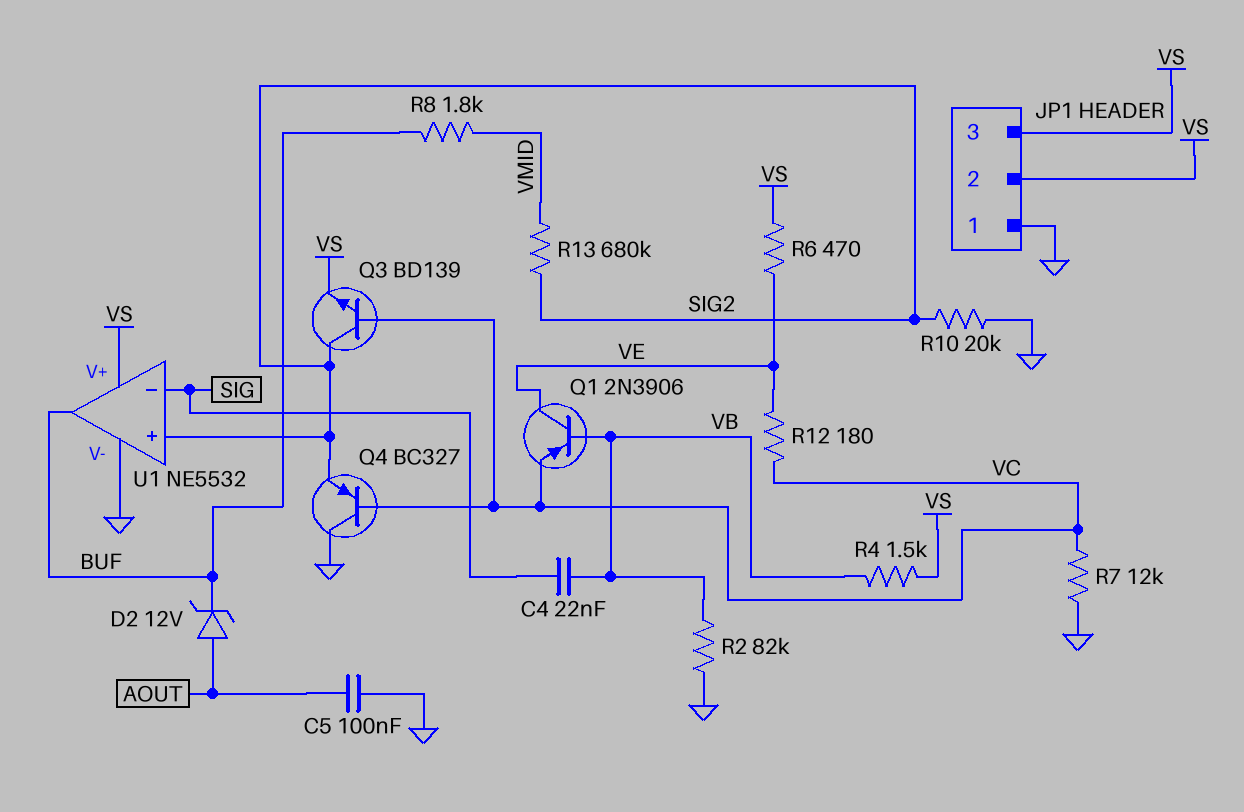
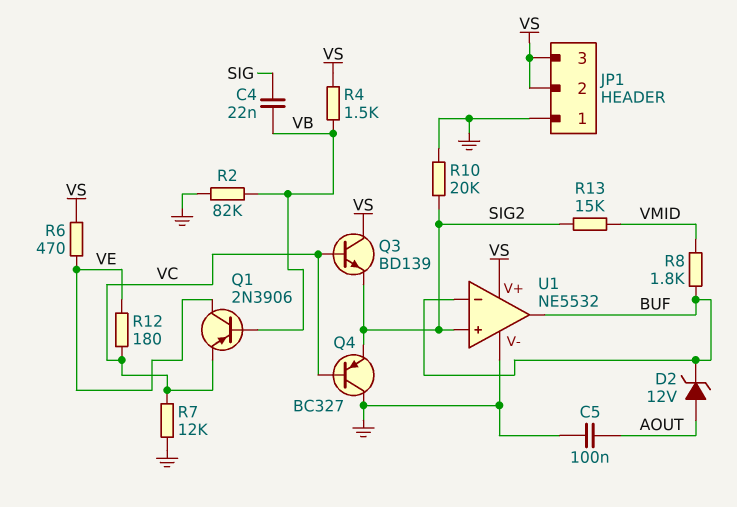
Q3: NPN BD139 (B VC, C SIG2, E VS) -> NPN BD139 (B VC, C VS, E SIG2)
R13: 680k (SIG2, VMID) -> 15k (SIG2, VMID)
U1 pin in-: SIG -> BUF

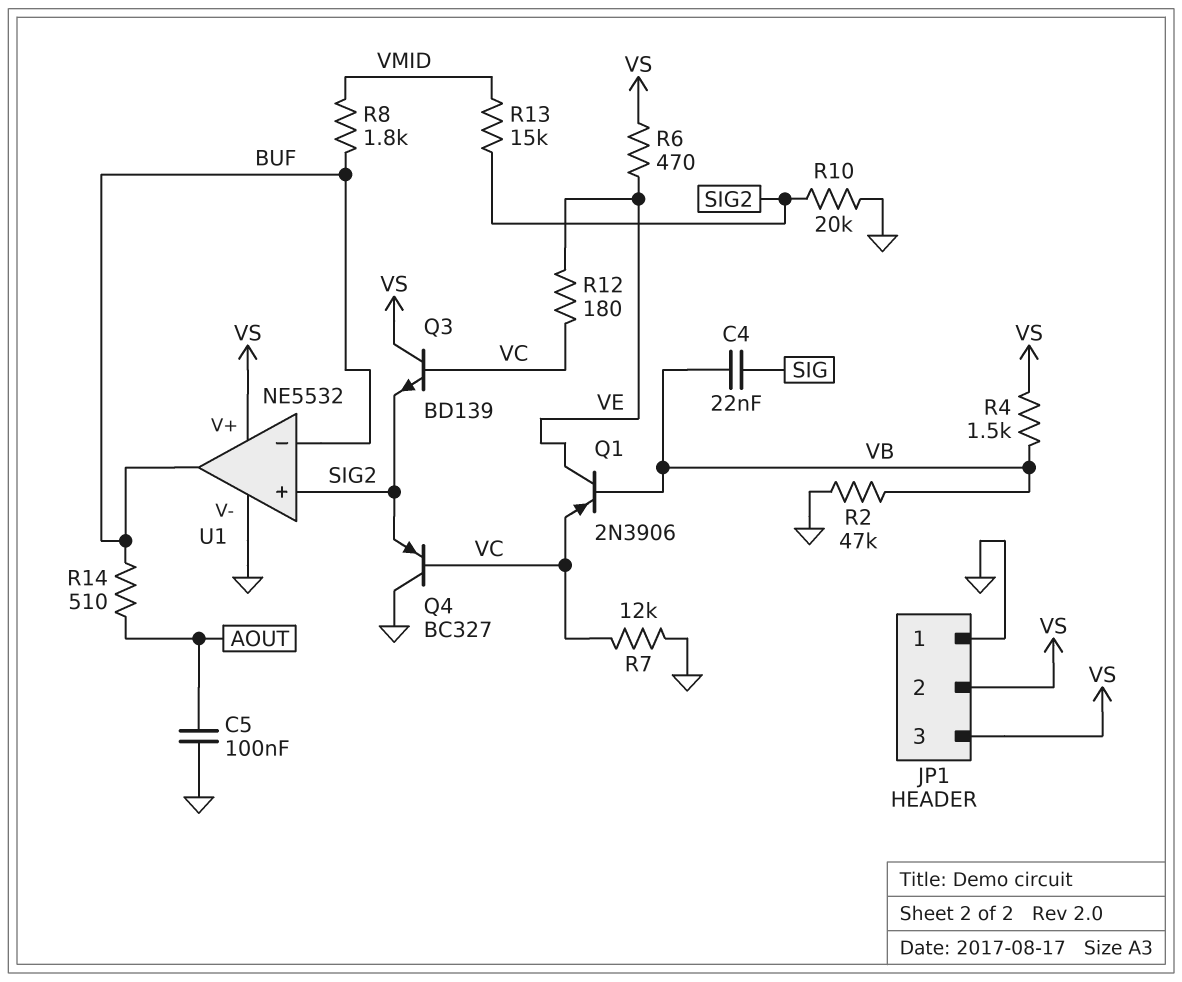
D2: zener 12V (A AOUT, K BUF) -> none
R2: 82k (GND, VB) -> 47k (GND, VB)
R14: none -> 510 (AOUT, BUF)

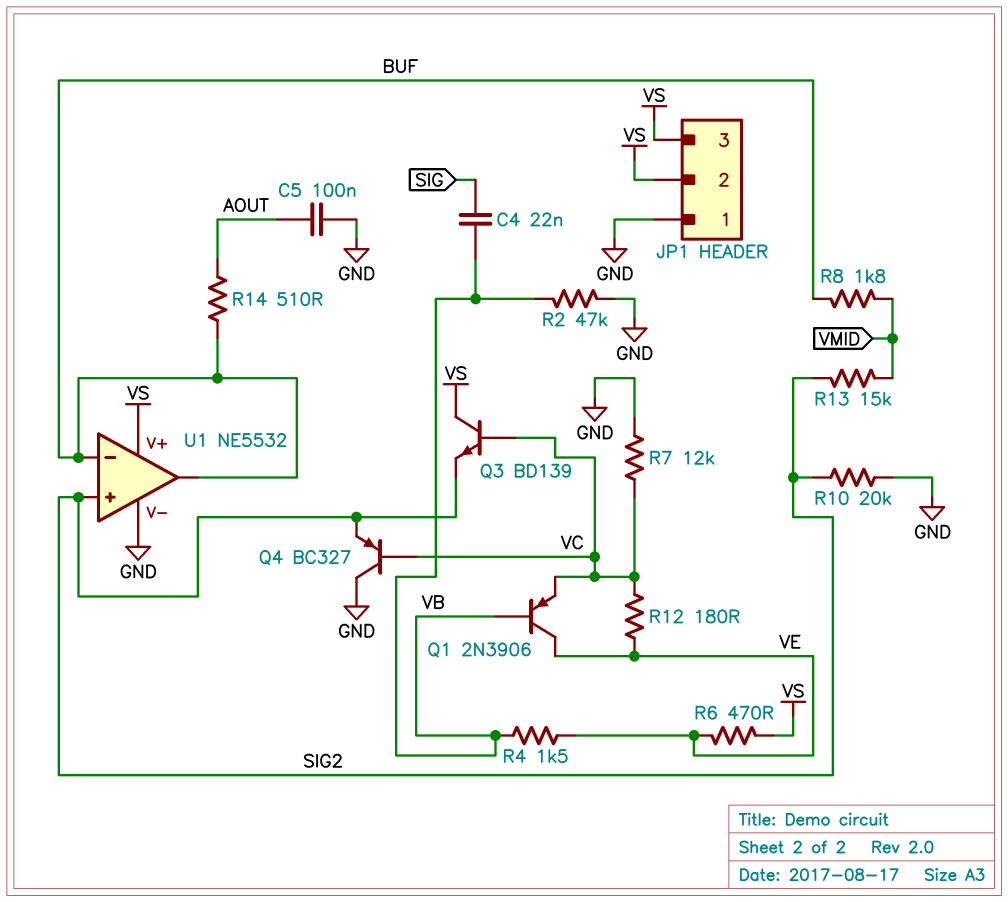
R4: 1.5k (VB, VS) -> 1.5k (VB, VE)

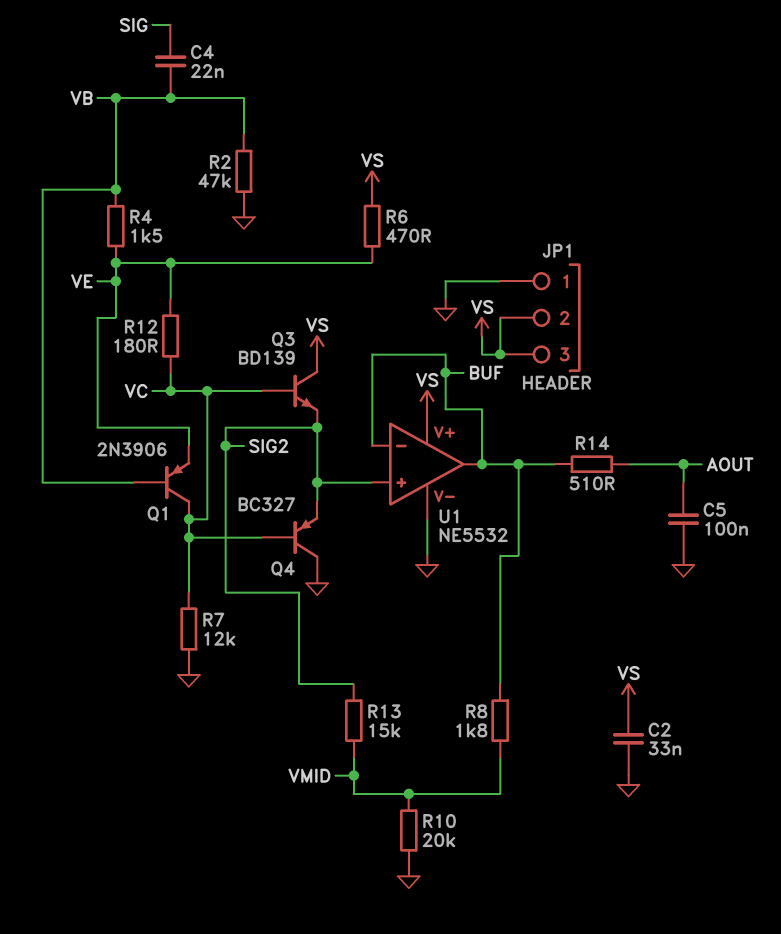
C2: none -> 33nF (GND, VS)
Q1: PNP 2N3906 (B VB, C VE, E VC) -> PNP 2N3906 (B VB, C VC, E VE)
R10: 20k (GND, SIG2) -> 20k (GND, VMID)

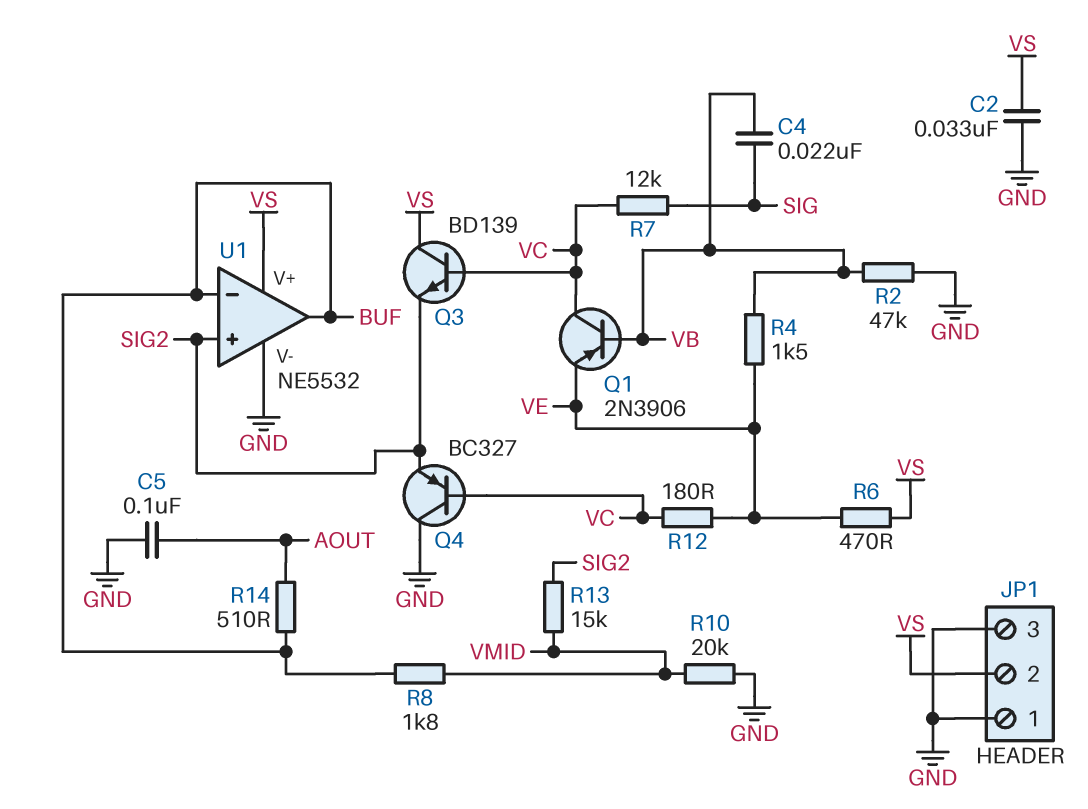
JP1 pin 3: VS -> GND
R7: 12k (GND, VC) -> 12k (SIG, VC)

